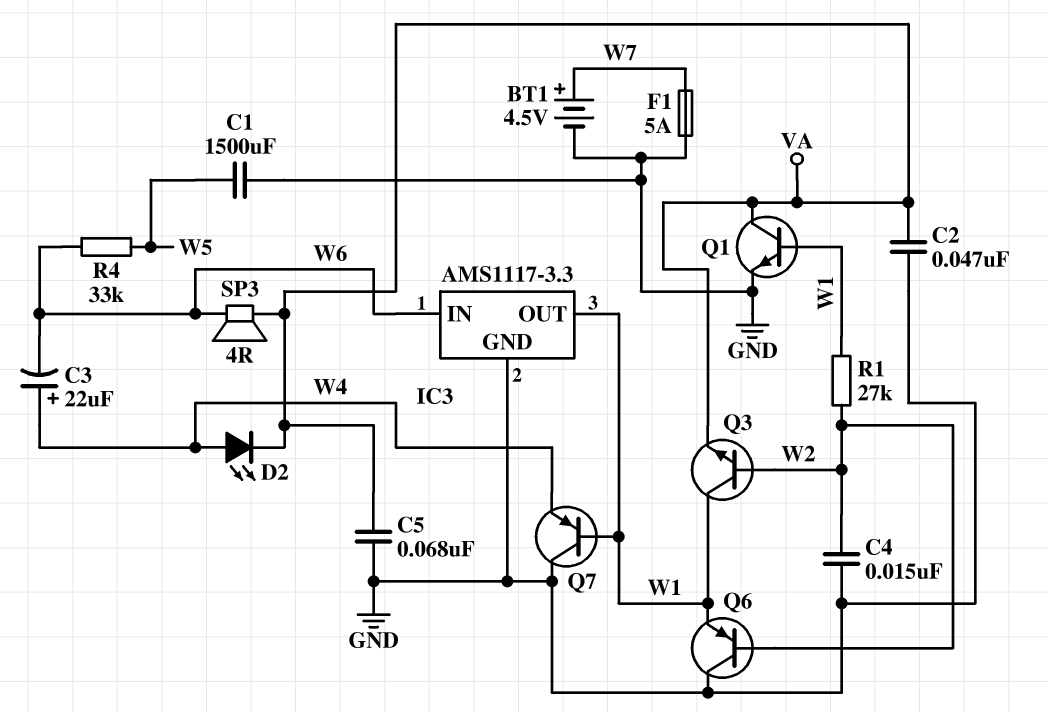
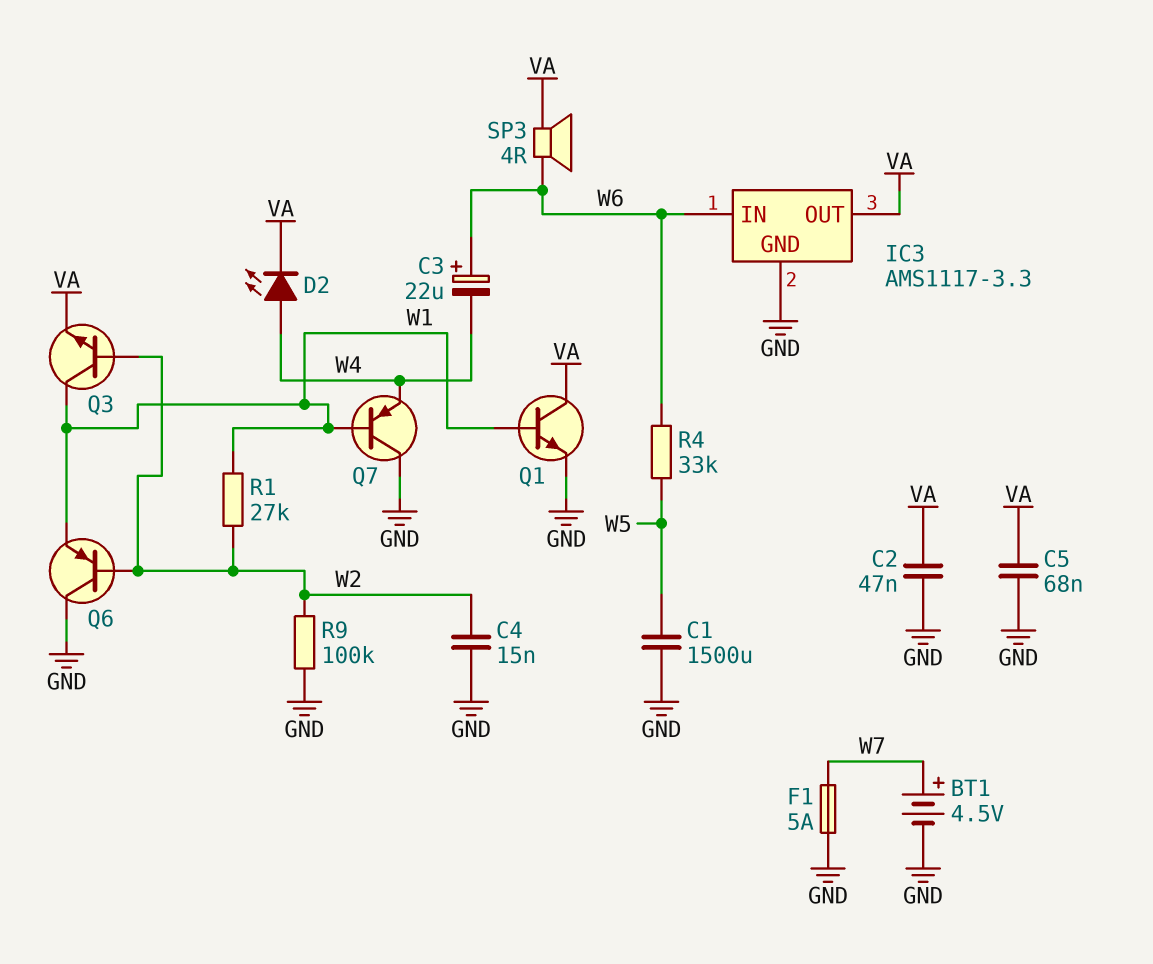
C3: 22uF (plus W4, minus W6) -> 22uF (plus W6, minus W4)
IC3 pin OUT: W1 -> VA
R9: none -> 100k (GND, W2)

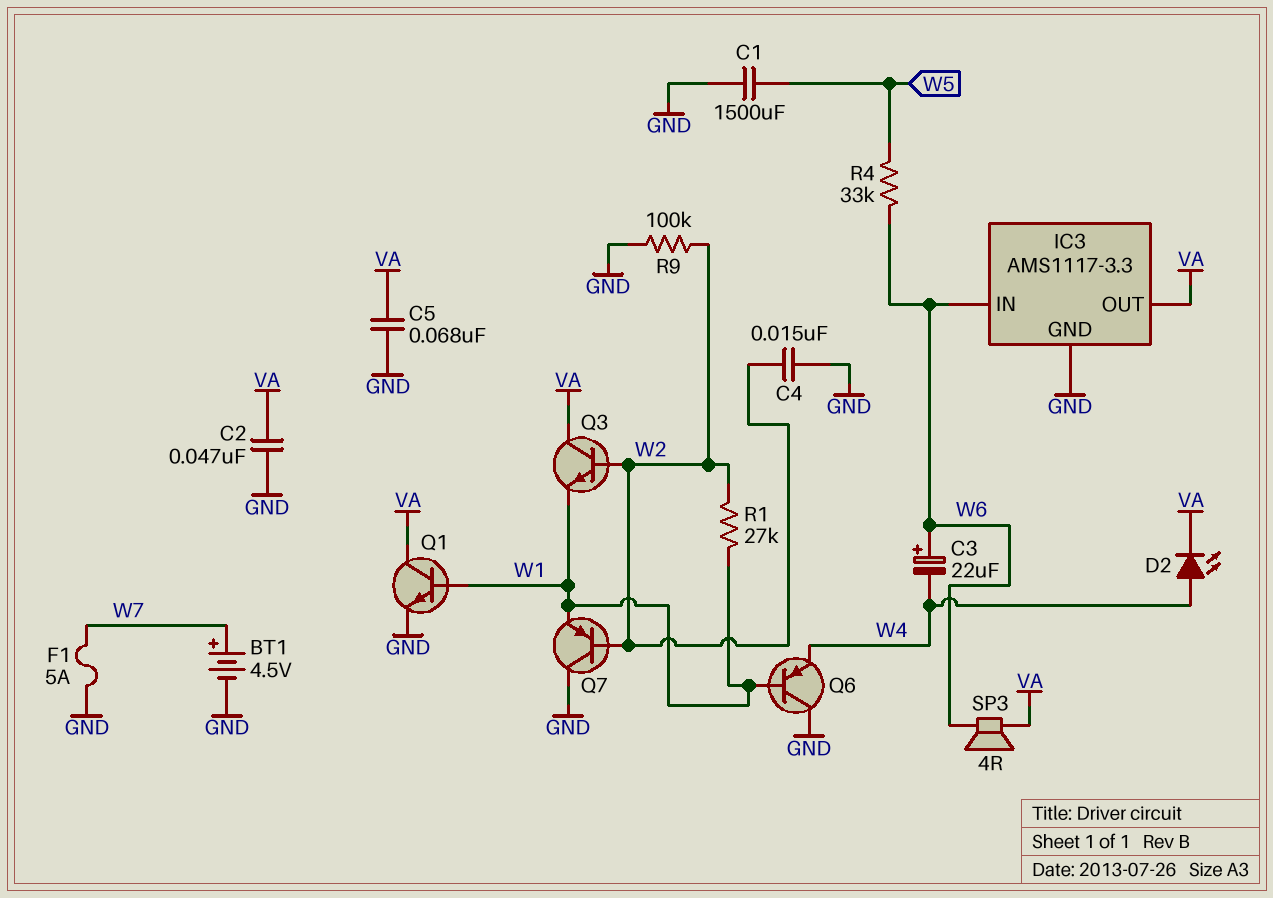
Q3: NPN (B W2, C W1, E VA) -> NPN (B W2, C VA, E W1)
Q6: PNP (B W2, C GND, E W1) -> PNP (B W1, C GND, E W4)
Q7: PNP (B W1, C GND, E W4) -> PNP (B W2, C GND, E W1)

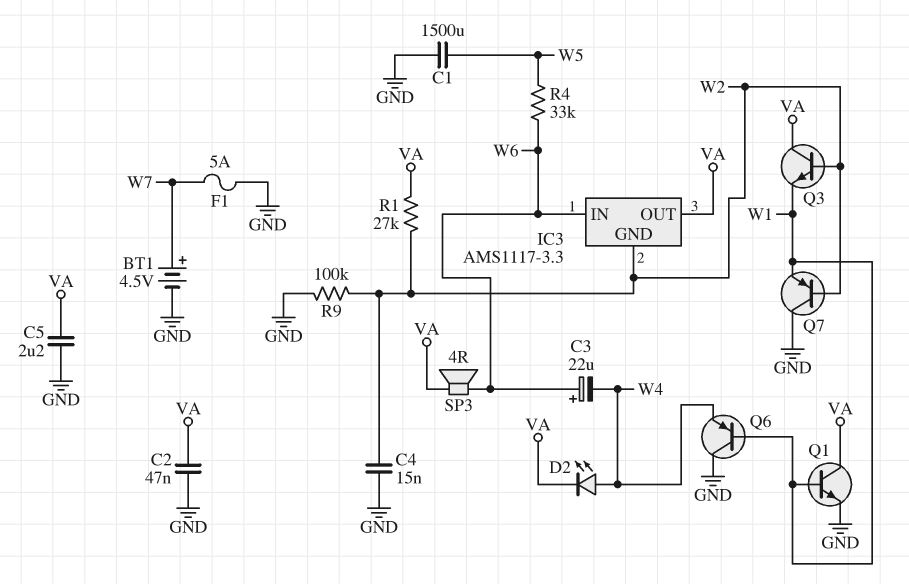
C5: 68nF (GND, VA) -> 2.2uF (GND, VA)
IC3 pin GND: GND -> W2
R1: 27k (W1, W2) -> 27k (VA, W2)

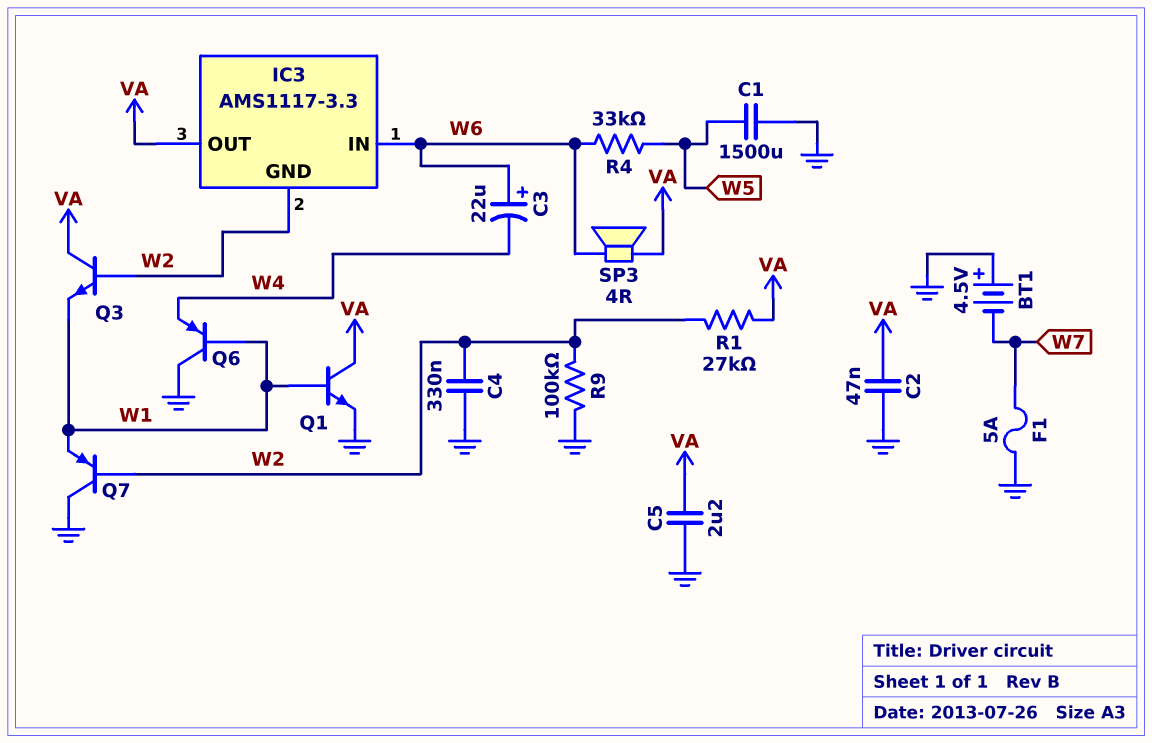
BT1: 4.5V (plus W7, minus GND) -> 4.5V (plus GND, minus W7)
C4: 15nF (GND, W2) -> 330nF (GND, W2)
D2: LED (A W4, K VA) -> none

